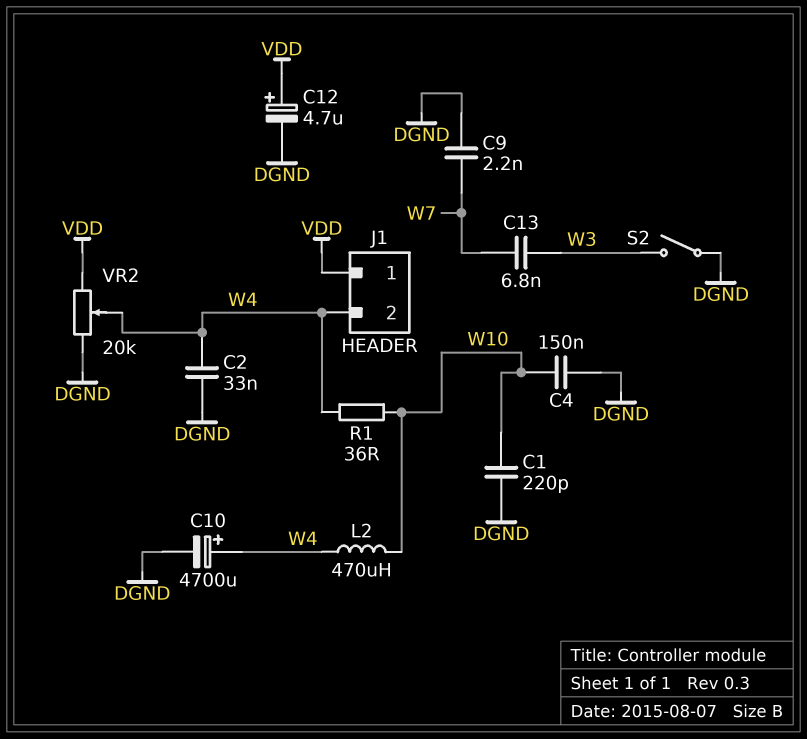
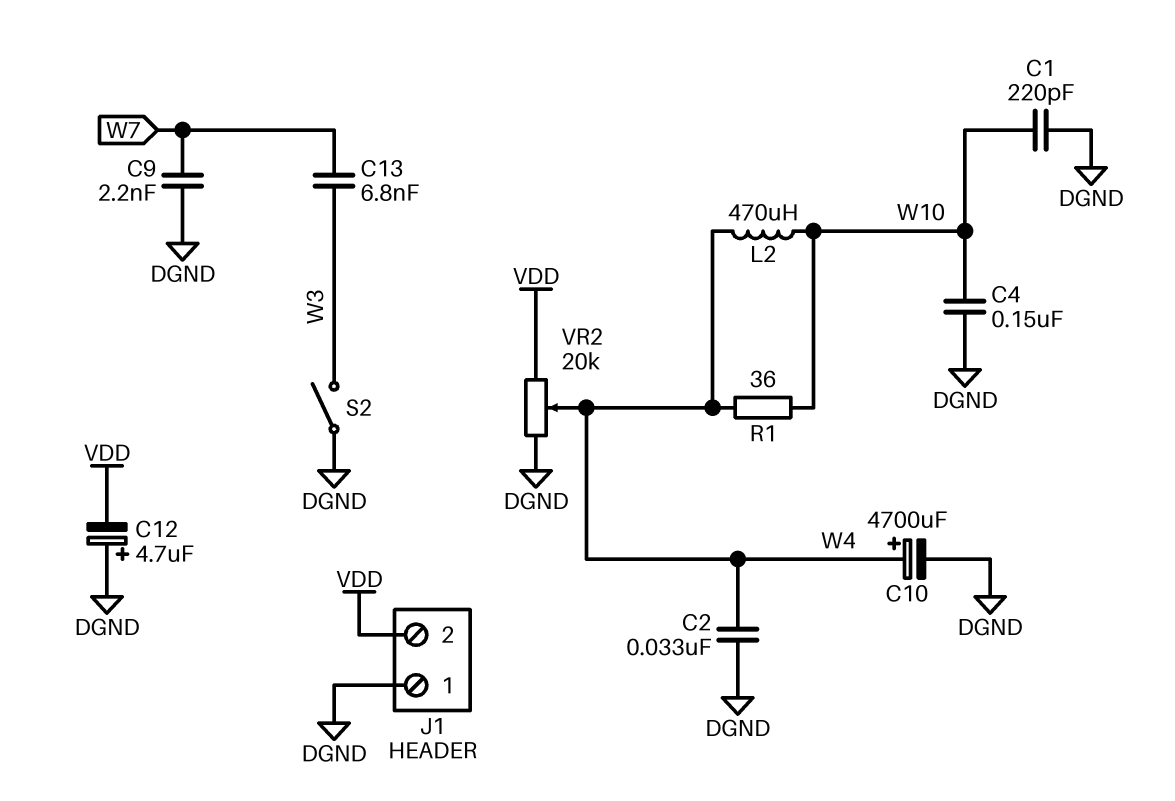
C12: 4.7uF (plus VDD, minus DGND) -> 4.7uF (plus DGND, minus VDD)
J1 pin 1: VDD -> DGND
J1 pin 2: W4 -> VDD

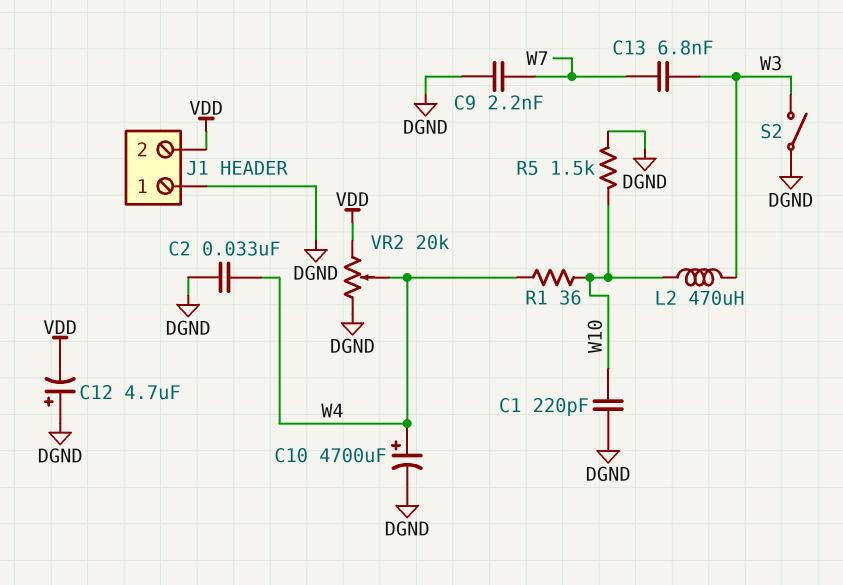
C4: 150nF (DGND, W10) -> none
L2: 470uH (W4, W10) -> 470uH (W3, W10)
R5: none -> 1.5k (DGND, W10)

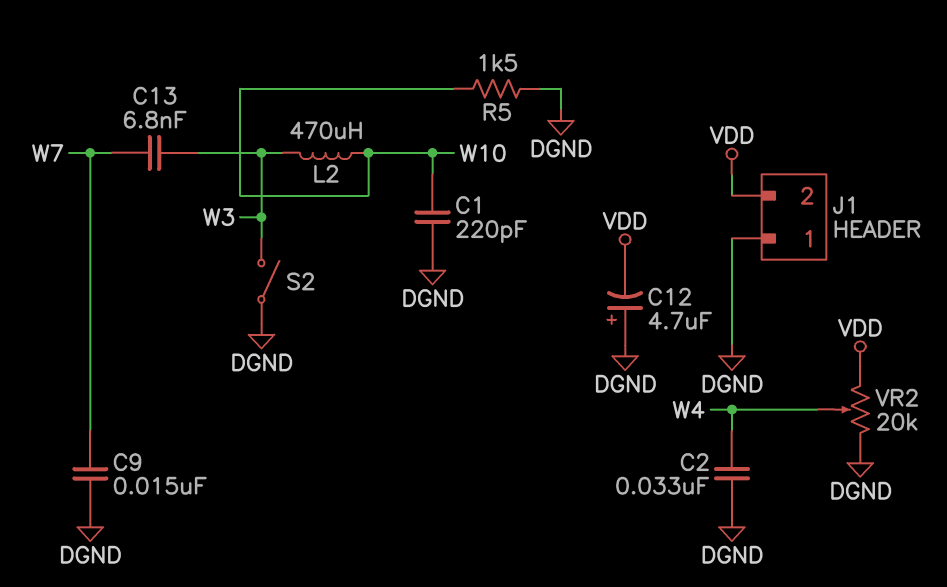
C9: 2.2nF (DGND, W7) -> 15nF (DGND, W7)
C10: 4700uF (plus W4, minus DGND) -> none
R1: 36 (W4, W10) -> none

